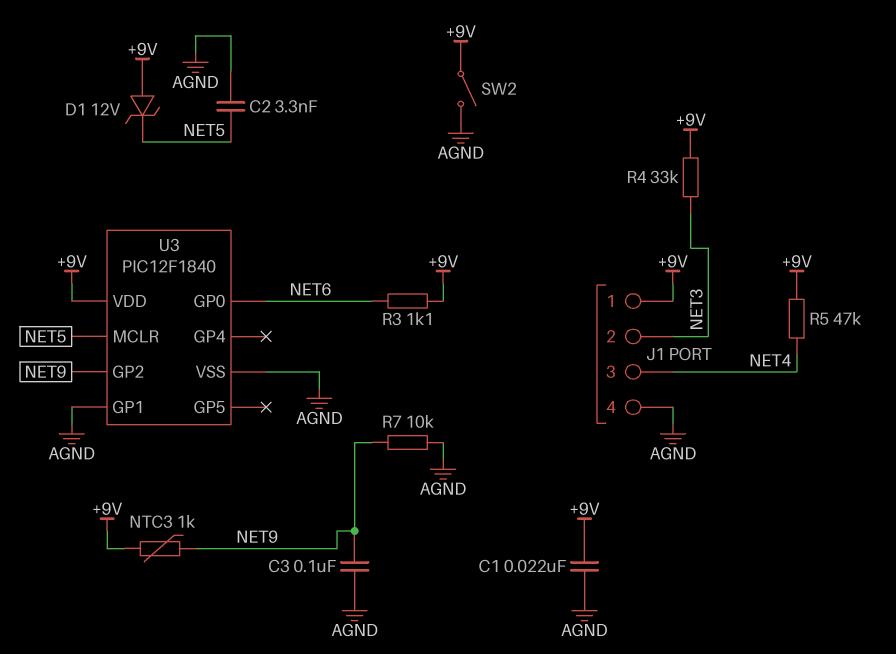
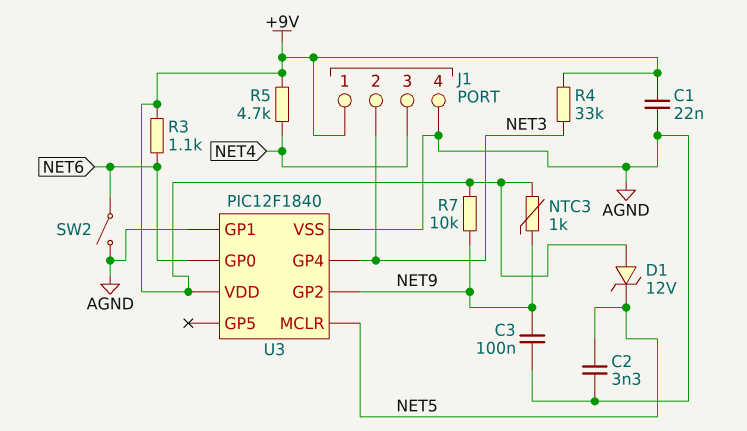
R5: 47k (+9V, NET4) -> 4.7k (+9V, NET4)
R7: 10k (AGND, NET9) -> 10k (+9V, NET9)
SW2: switch (+9V, AGND) -> switch (AGND, NET6)
U3 pin GP4: none -> NET3

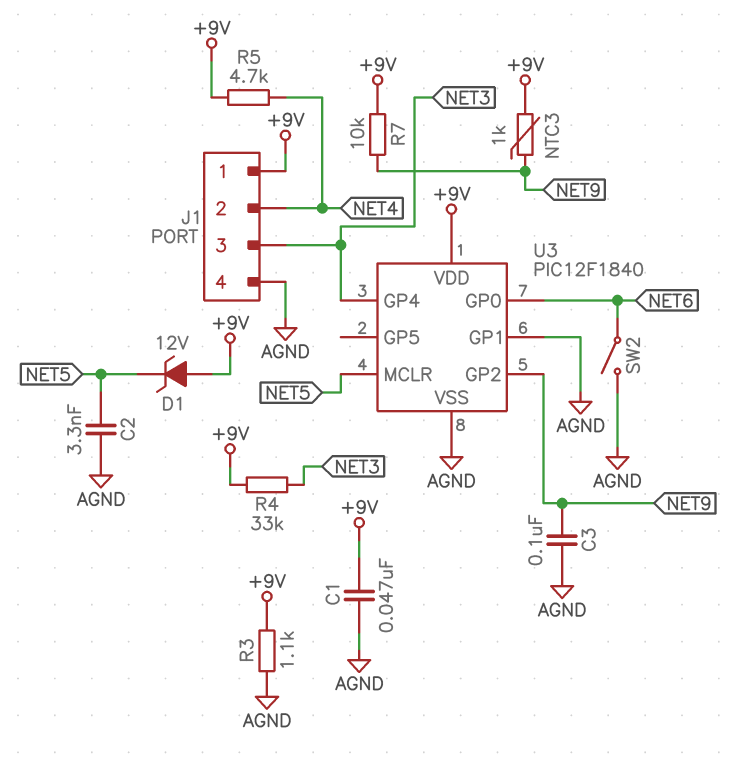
C1: 22nF (+9V, AGND) -> 47nF (+9V, AGND)
J1 pin 2: NET3 -> NET4
J1 pin 3: NET4 -> NET3
R3: 1.1k (+9V, NET6) -> 1.1k (+9V, AGND)

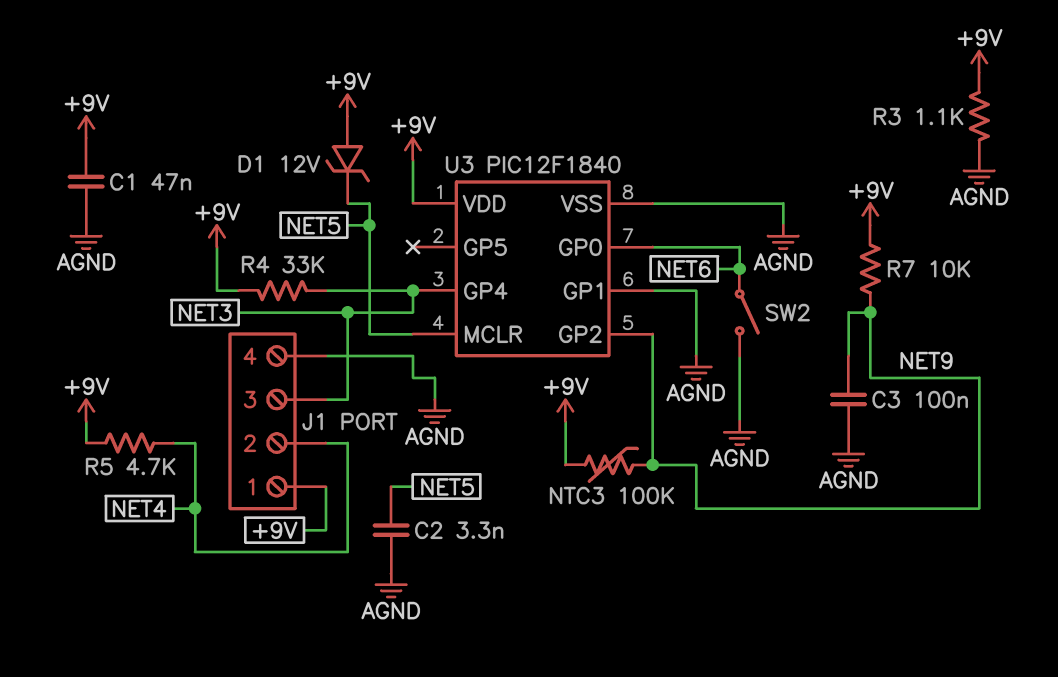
NTC3: 1k (+9V, NET9) -> 100k (+9V, NET9)

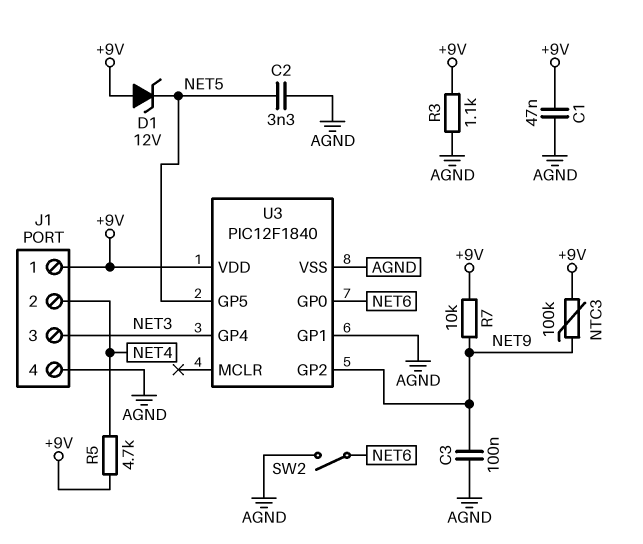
R4: 33k (+9V, NET3) -> none
U3 pin GP5: none -> NET5
U3 pin MCLR: NET5 -> none

